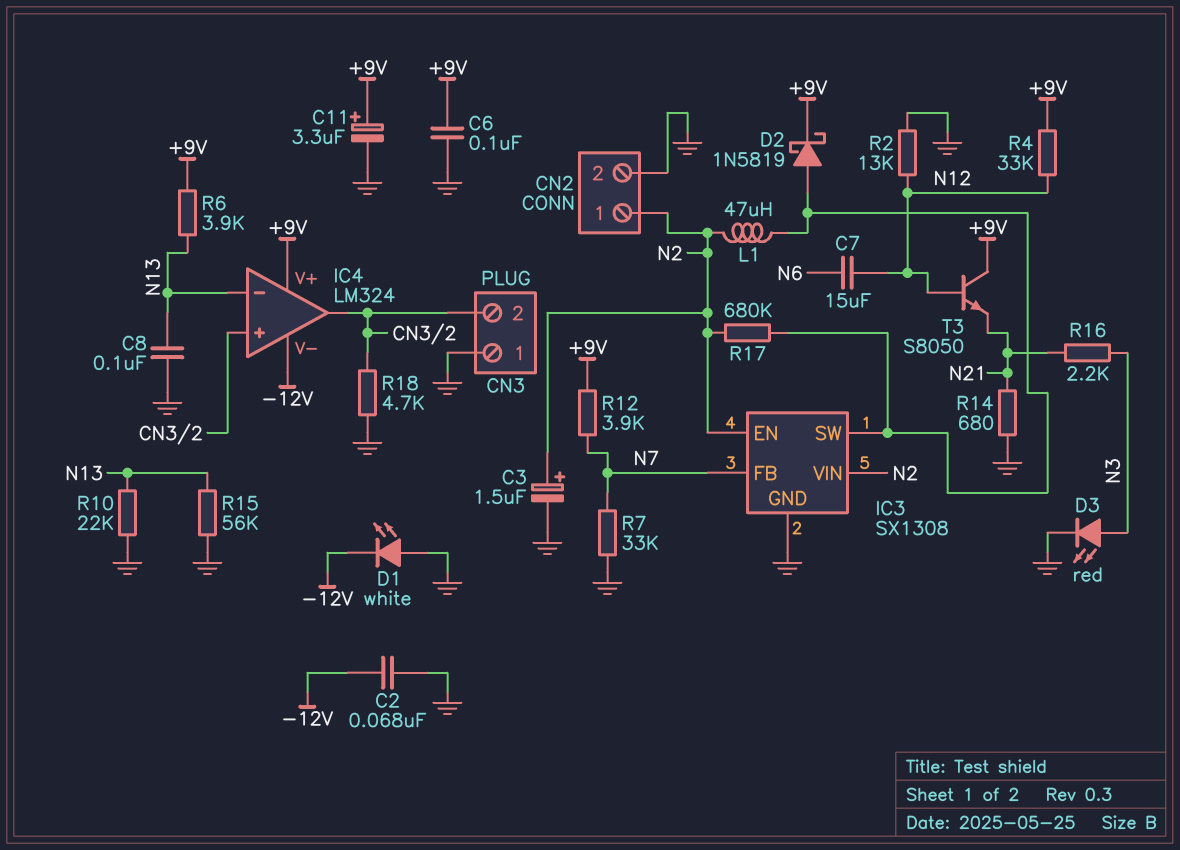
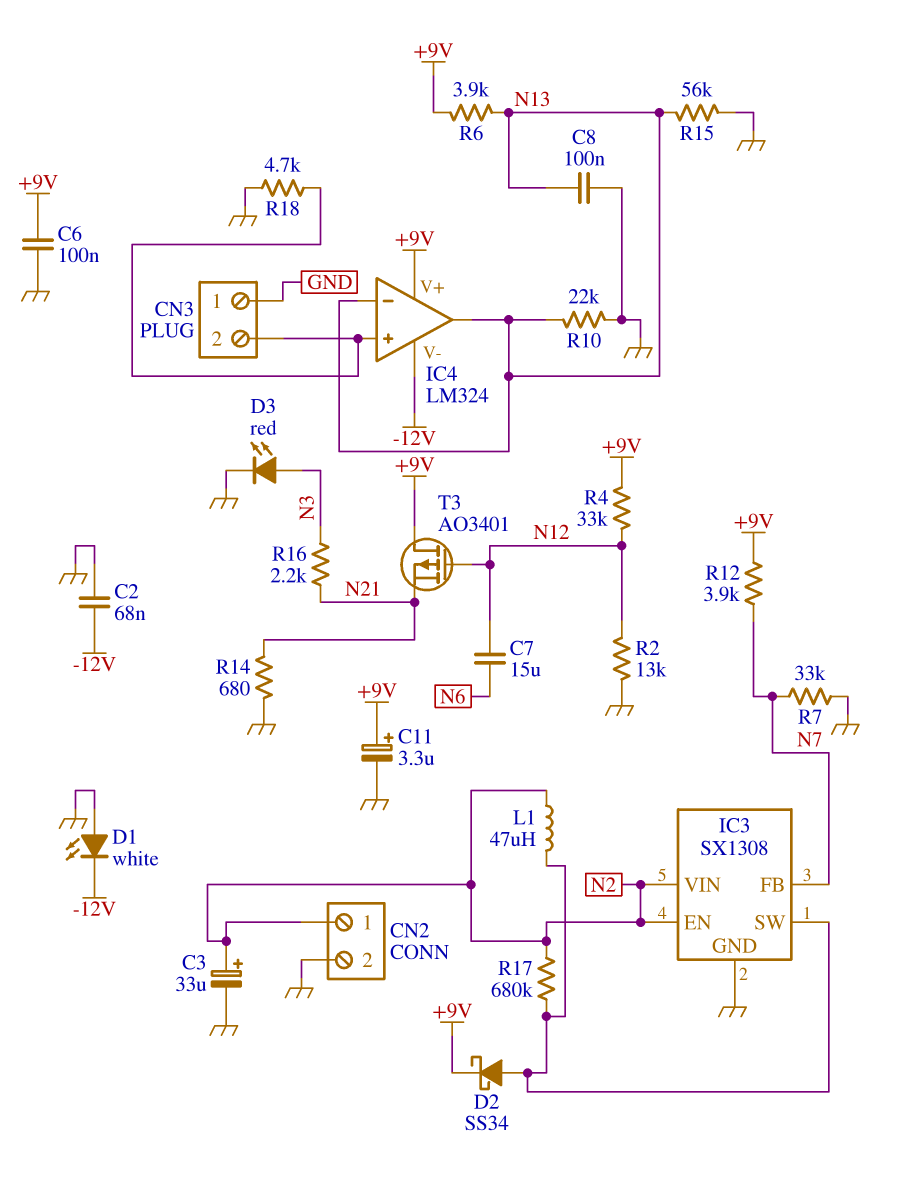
C3: 1.5uF (plus N2, minus GND) -> 33uF (plus N2, minus GND)
D2: schottky 1N5819 (A IC3/SW, K +9V) -> schottky SS34 (A IC3/SW, K +9V)
IC4 pin out: CN3/2 -> N13
T3: NPN S8050 (B N12, C +9V, E N21) -> PMOS AO3401 (G N12, D +9V, S N21)

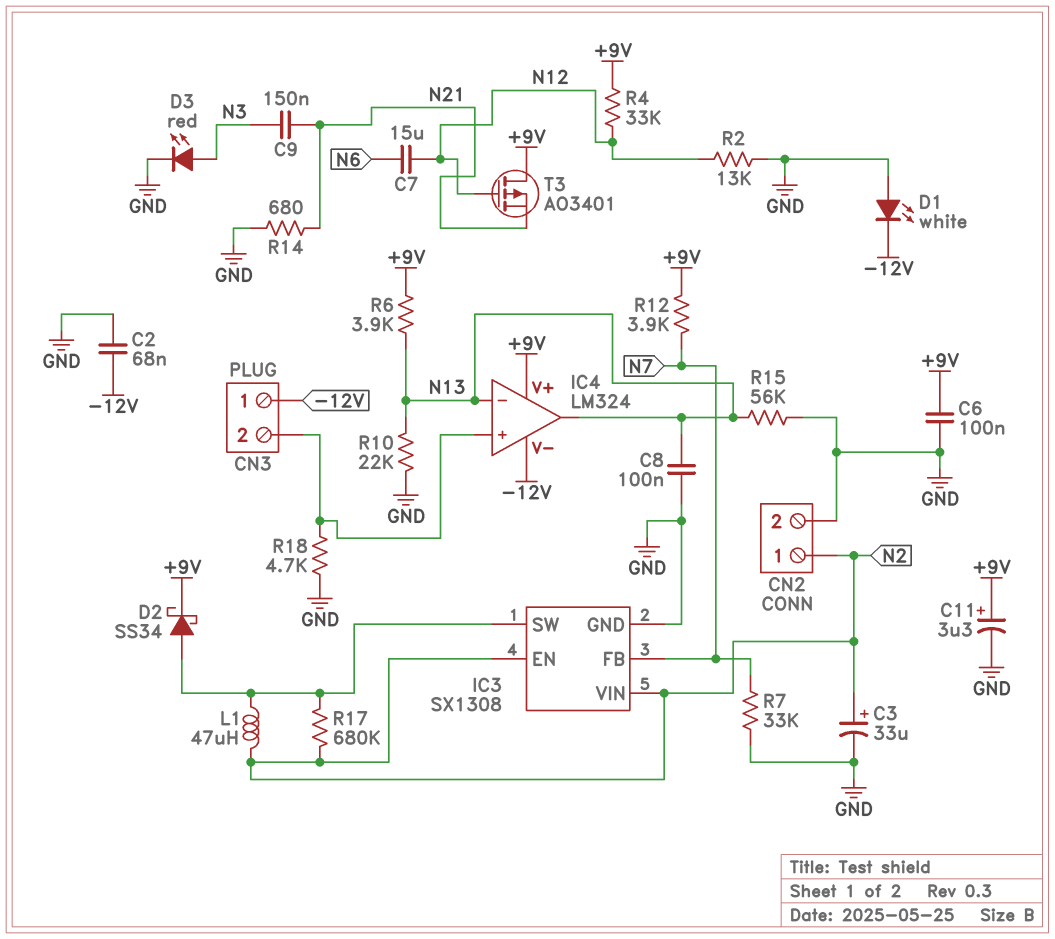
C9: none -> 150nF (N3, N21)
CN3 pin 1: GND -> -12V
R16: 2.2k (N3, N21) -> none

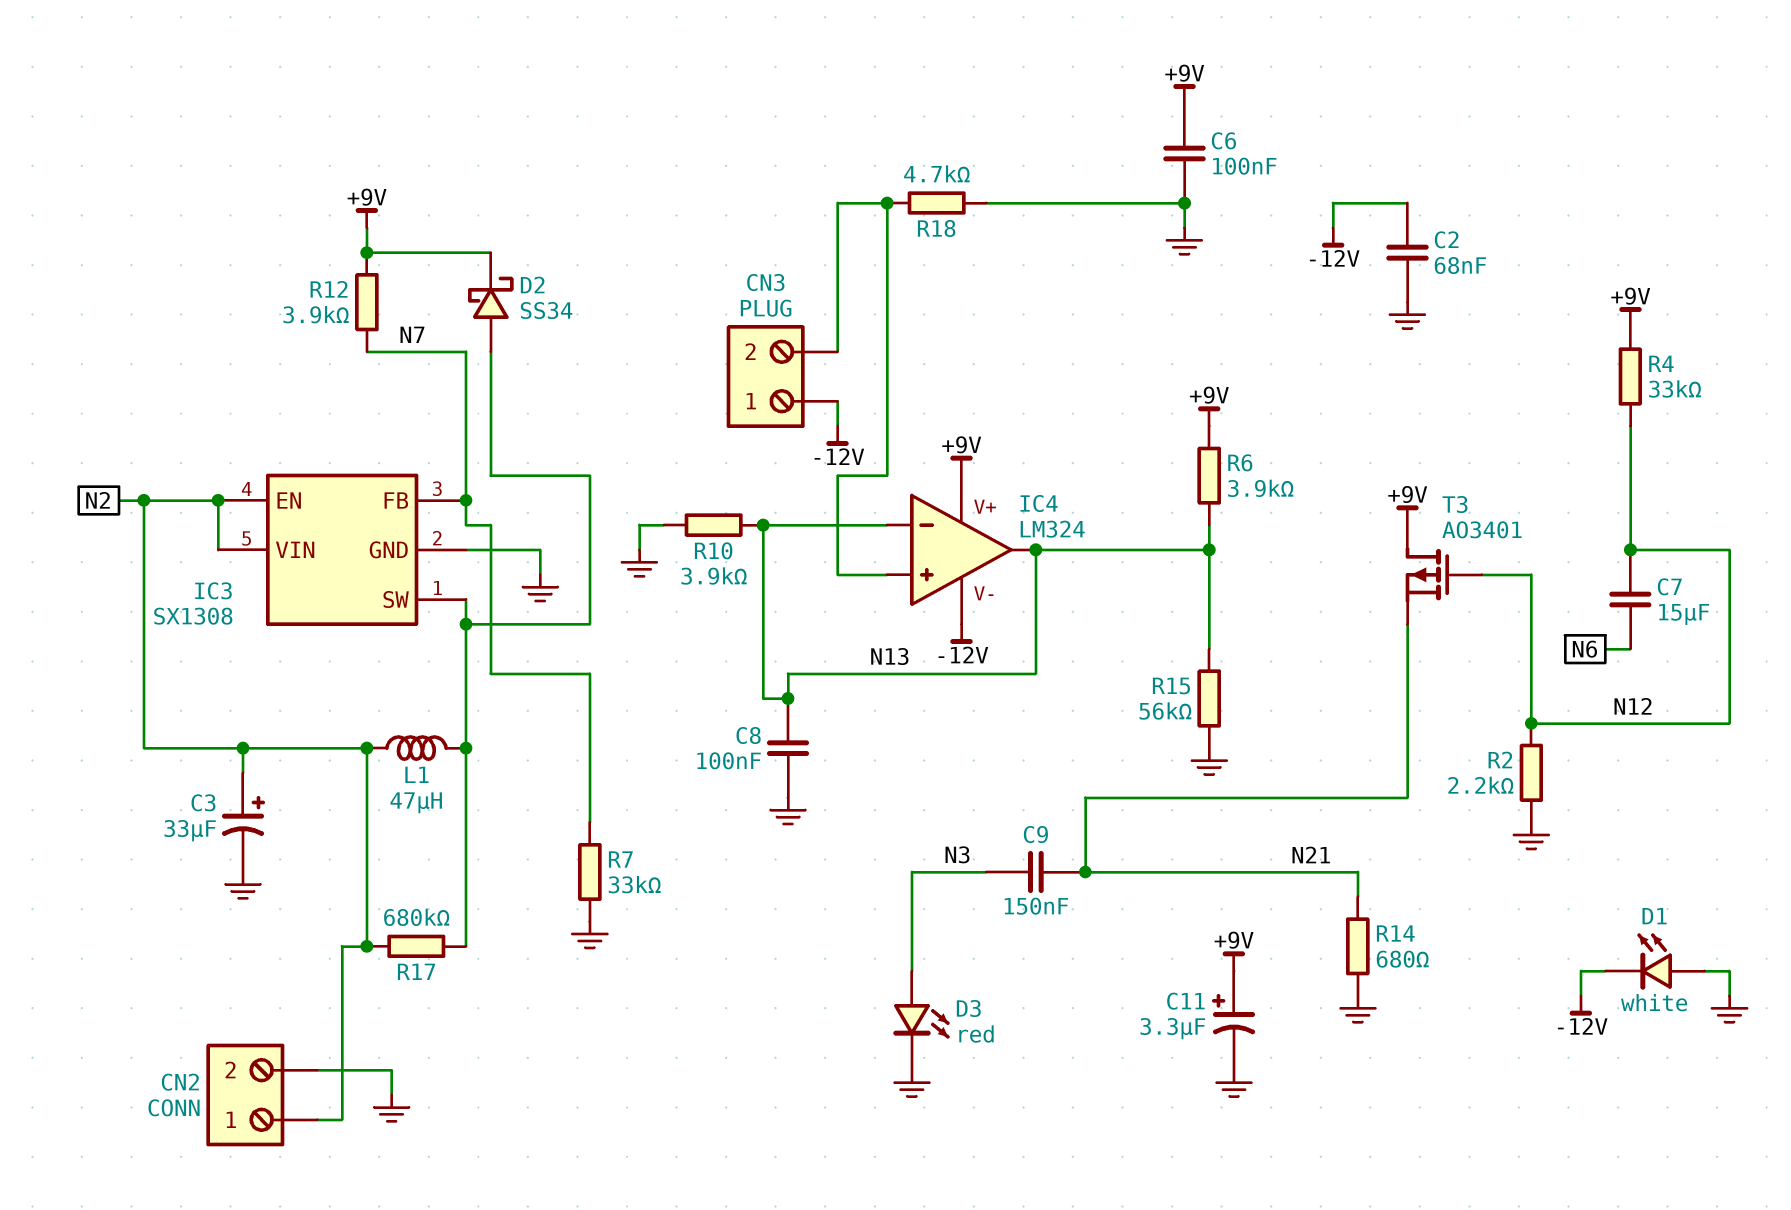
R2: 13k (GND, N12) -> 2.2k (GND, N12)
R10: 22k (GND, N13) -> 3.9k (GND, N13)

